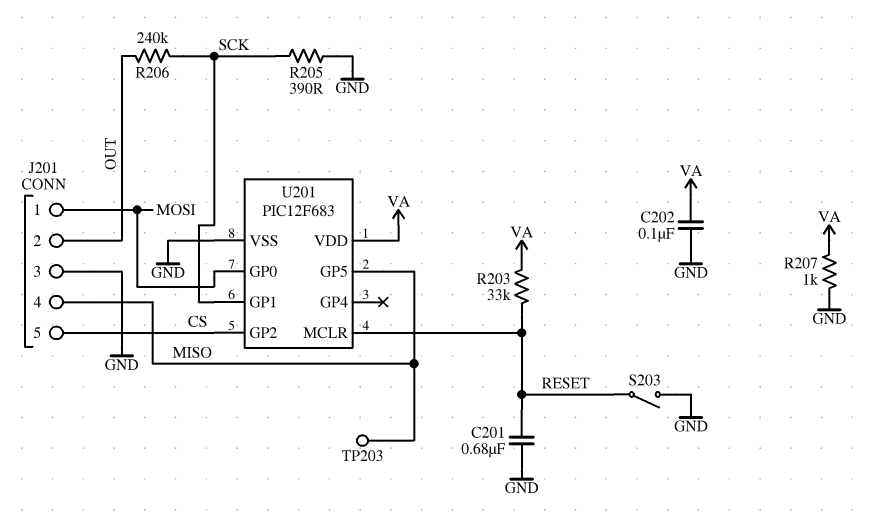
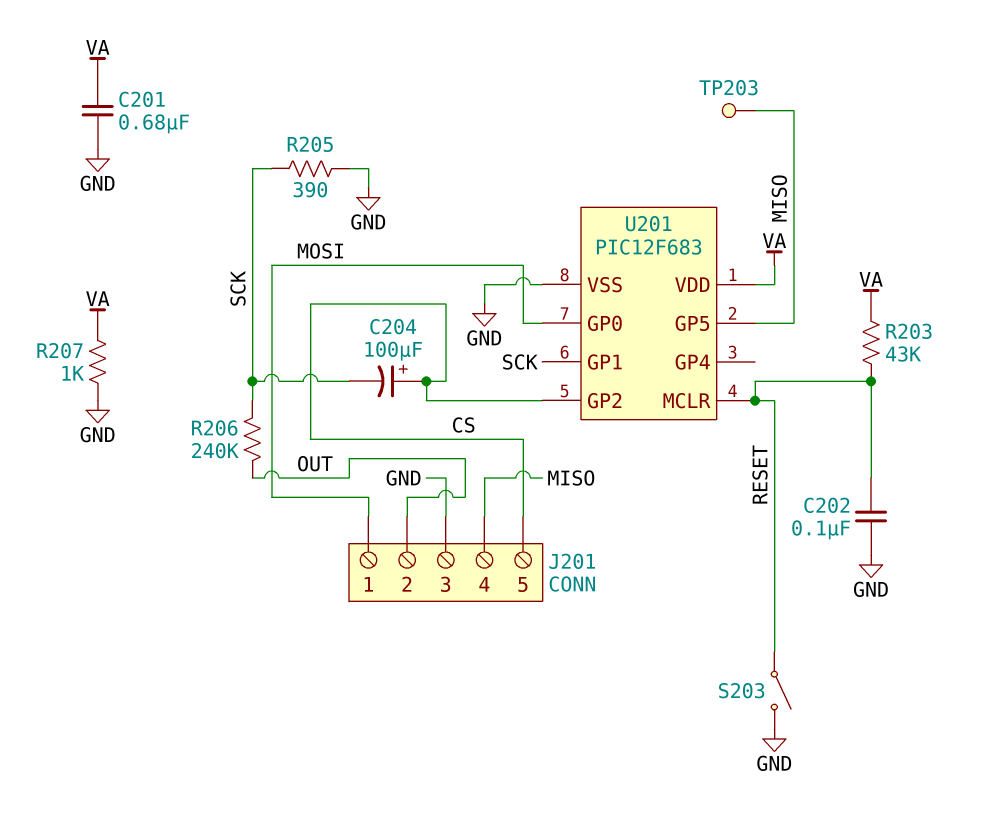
C201: 680nF (GND, RESET) -> 680nF (GND, VA)
C202: 100nF (GND, VA) -> 100nF (GND, RESET)
C204: none -> 100uF (plus CS, minus SCK)
R203: 33k (RESET, VA) -> 43k (RESET, VA)

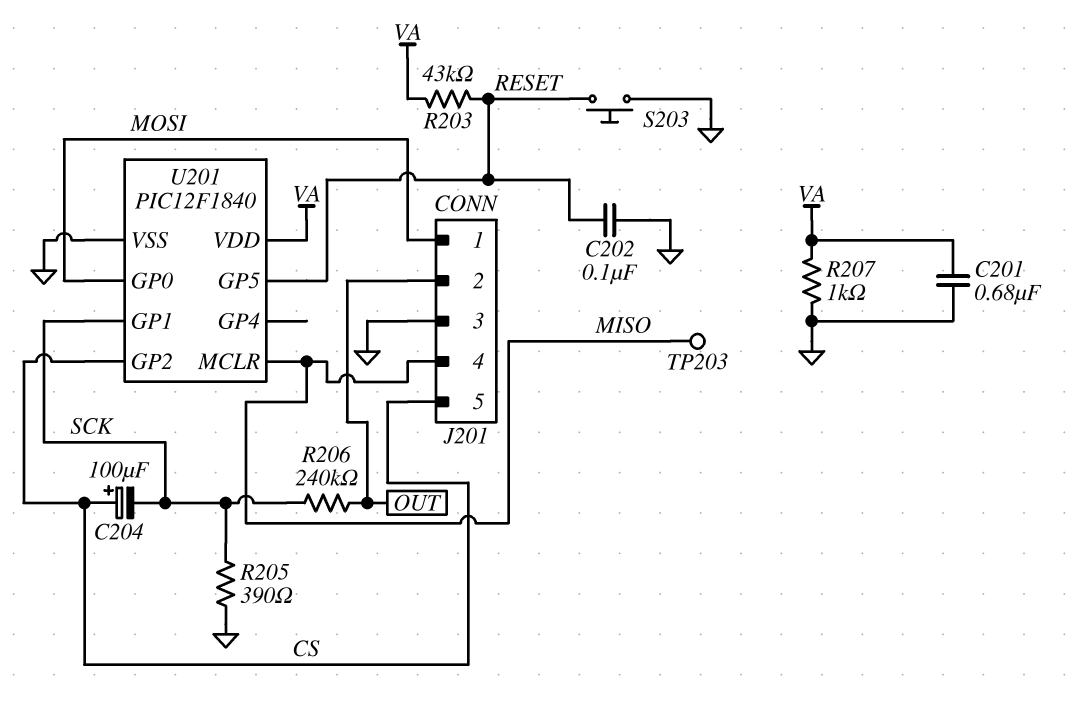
S203: switch (GND, RESET) -> button (GND, RESET)
U201: PIC12F683 -> PIC12F1840
U201 pin GP5: MISO -> RESET
U201 pin MCLR: RESET -> MISO

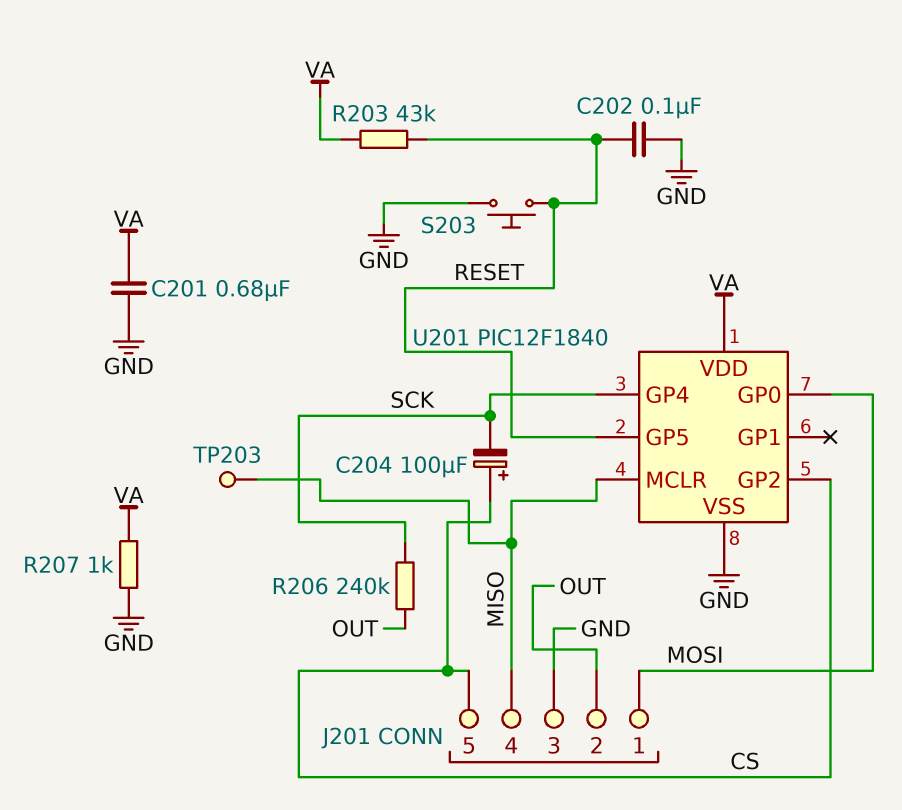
R205: 390 (GND, SCK) -> none
U201 pin GP1: SCK -> none
U201 pin GP4: none -> SCK

